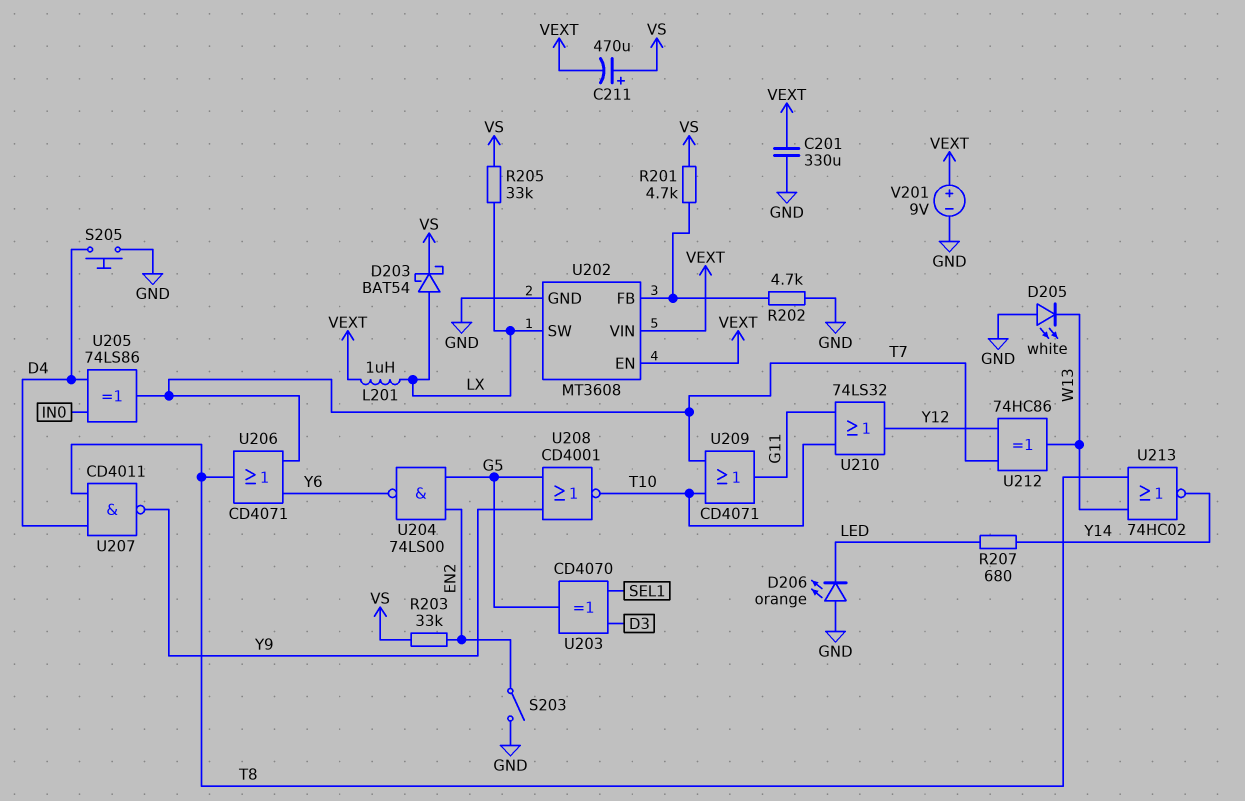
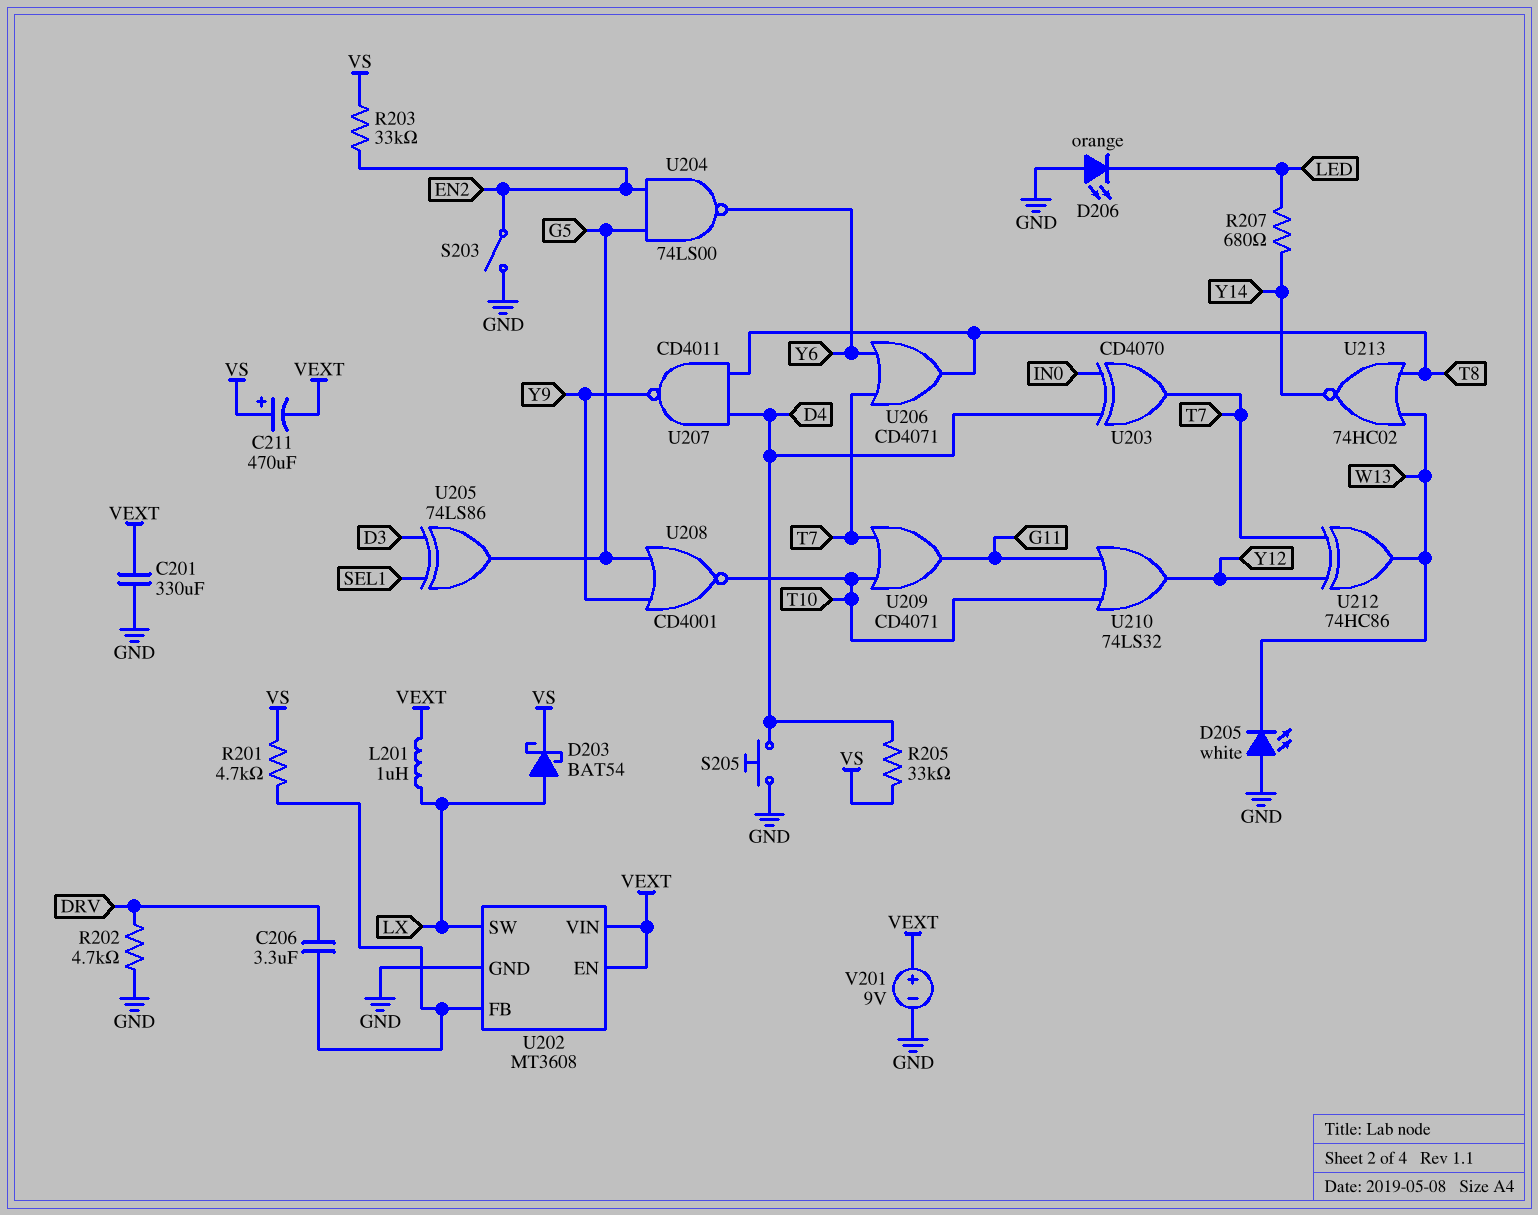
C206: none -> 3.3uF (DRV, U202/FB)
R202: 4.7k (GND, U202/FB) -> 4.7k (DRV, GND)
R205: 33k (LX, VS) -> 33k (D4, VS)
U203: XOR CD4070 (in D3, in SEL1, out G5) -> XOR CD4070 (in D4, in IN0, out T7)
U205: XOR 74LS86 (in D4, in IN0, out T7) -> XOR 74LS86 (in D3, in SEL1, out G5)

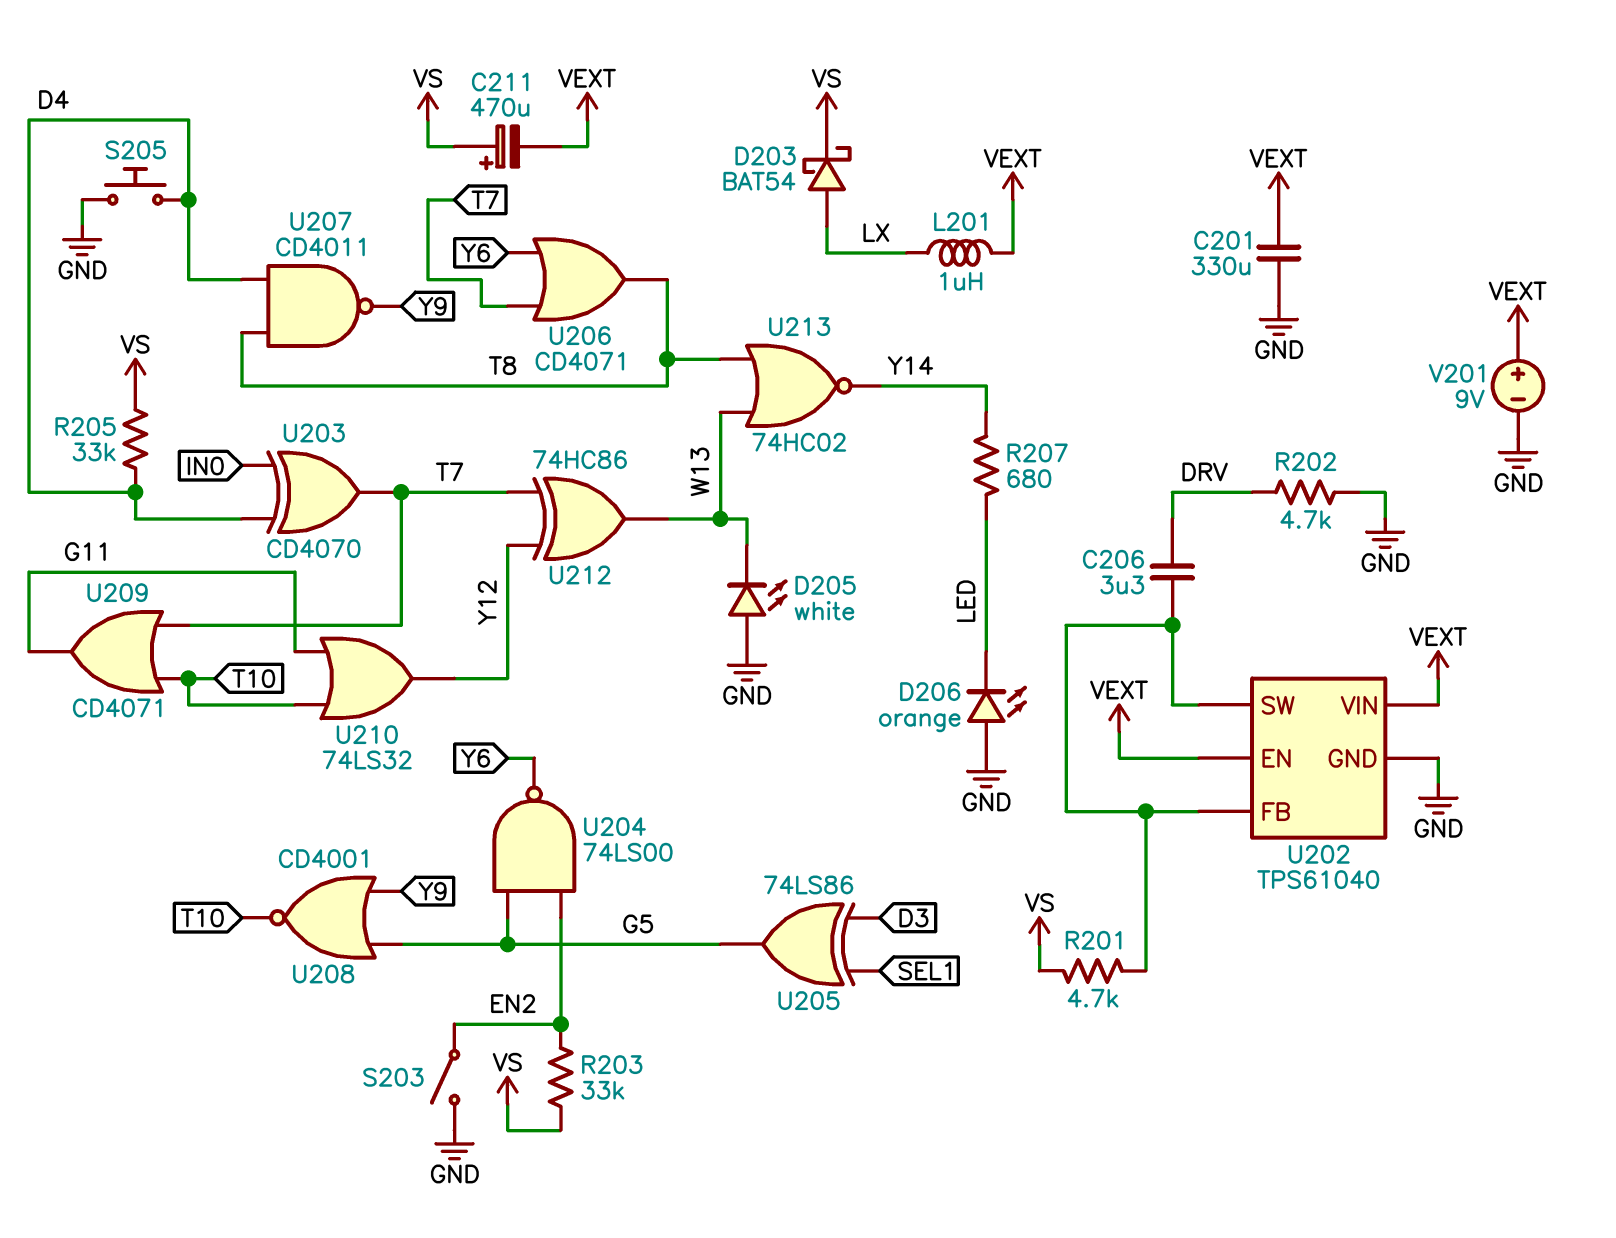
U202: MT3608 -> TPS61040
U202 pin SW: LX -> U202/FB

